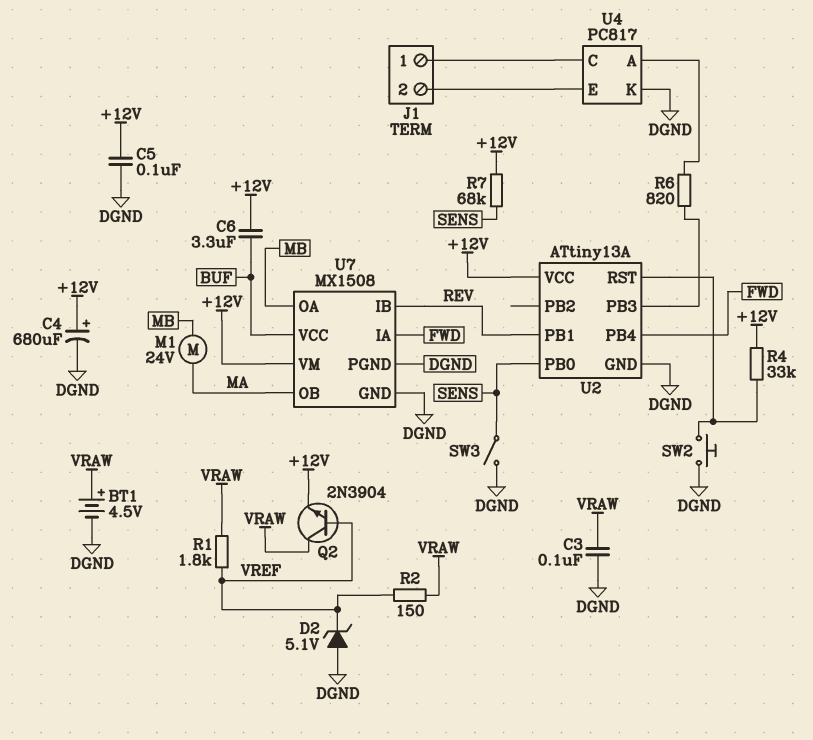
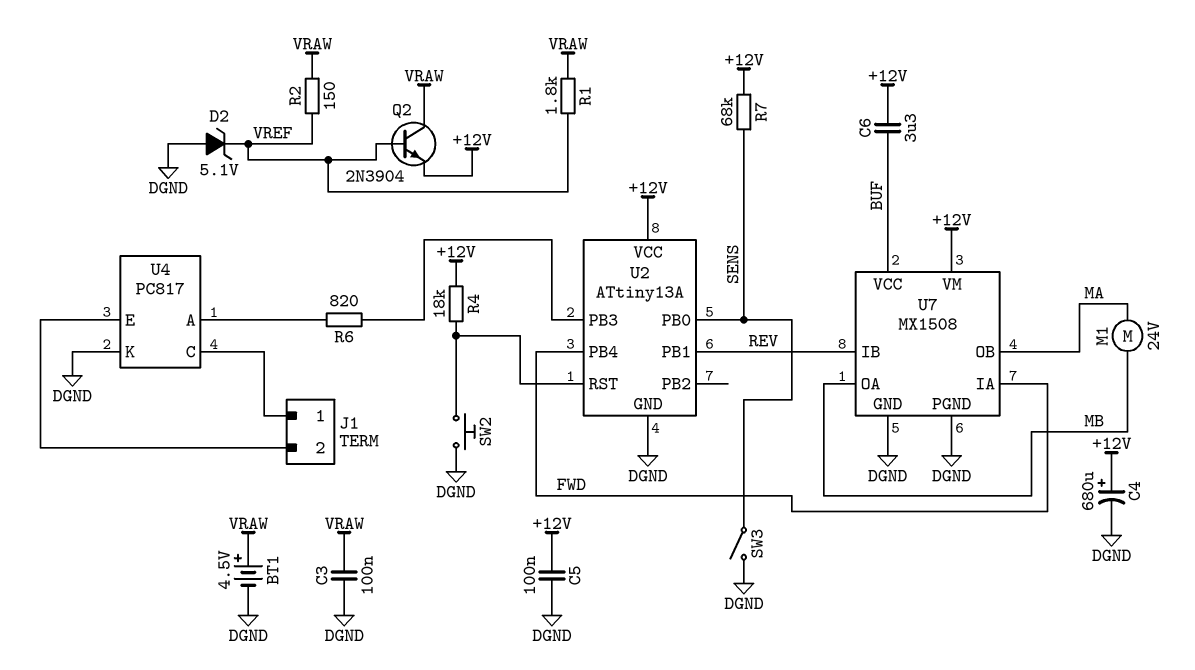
R4: 33k (+12V, U2/RST) -> 18k (+12V, U2/RST)

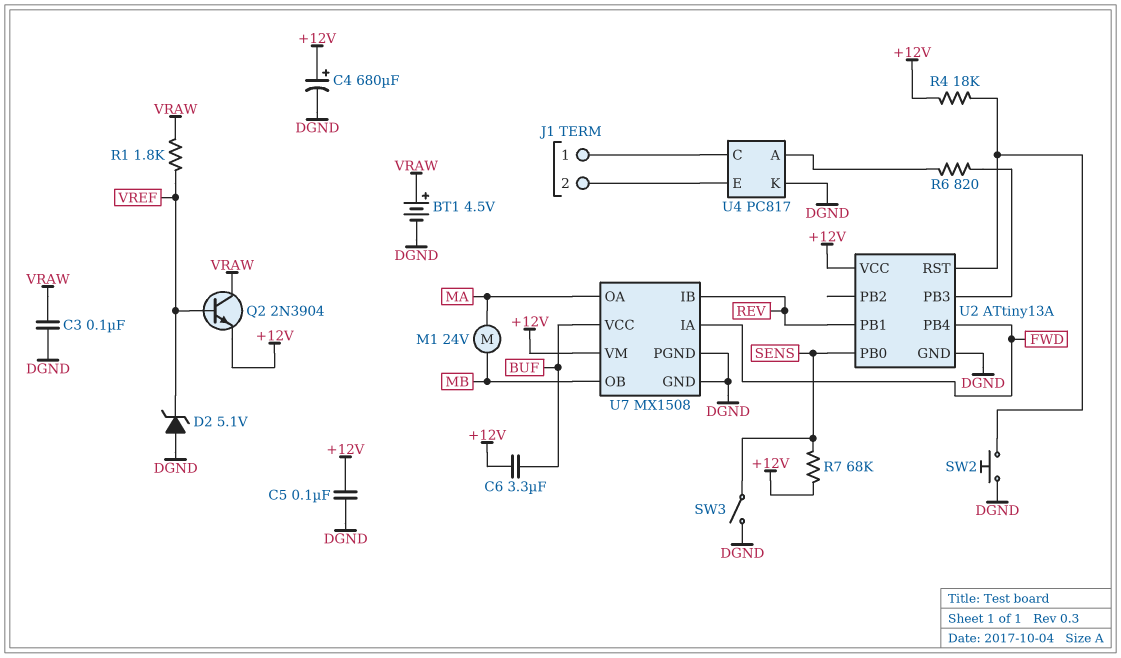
R2: 150 (VRAW, VREF) -> none
U7 pin OA: MB -> MA
U7 pin OB: MA -> MB

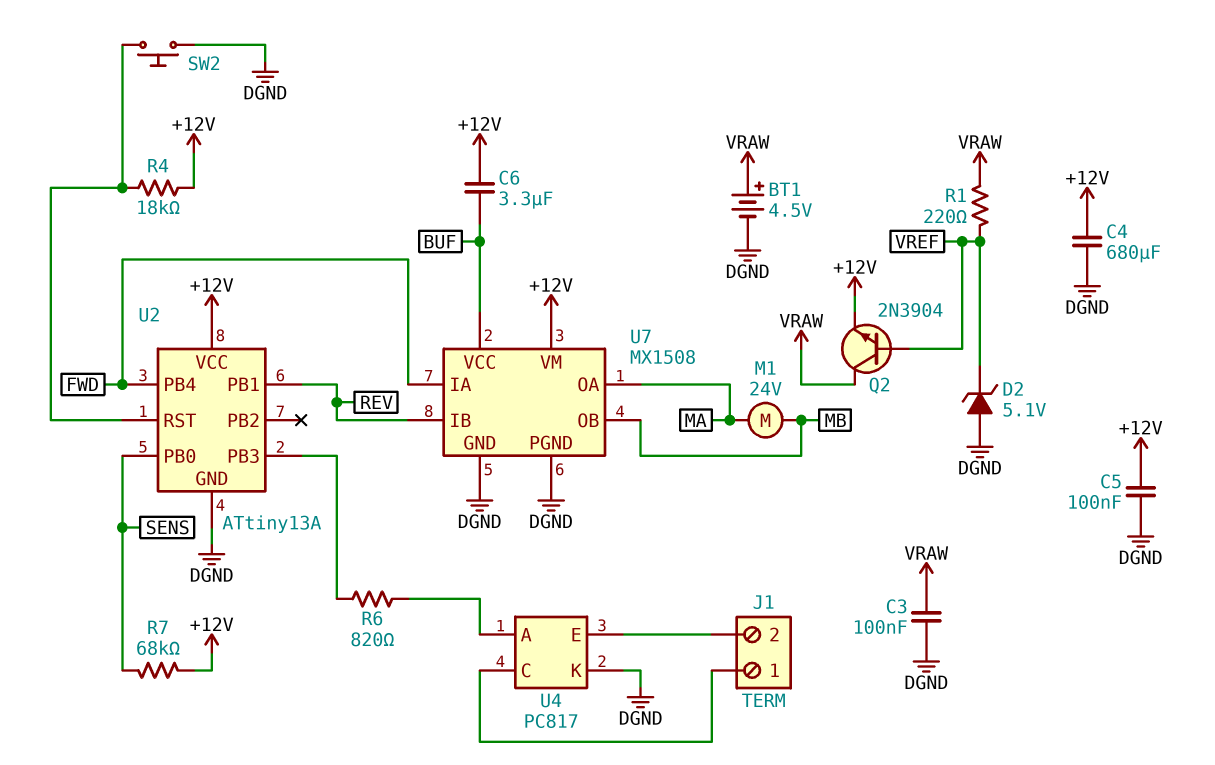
C4: 680uF (plus +12V, minus DGND) -> 680uF (+12V, DGND)
R1: 1.8k (VRAW, VREF) -> 220 (VRAW, VREF)
SW3: switch (DGND, SENS) -> none

